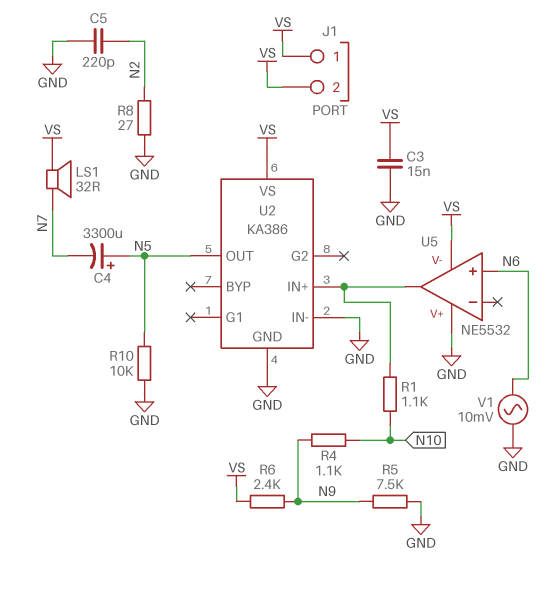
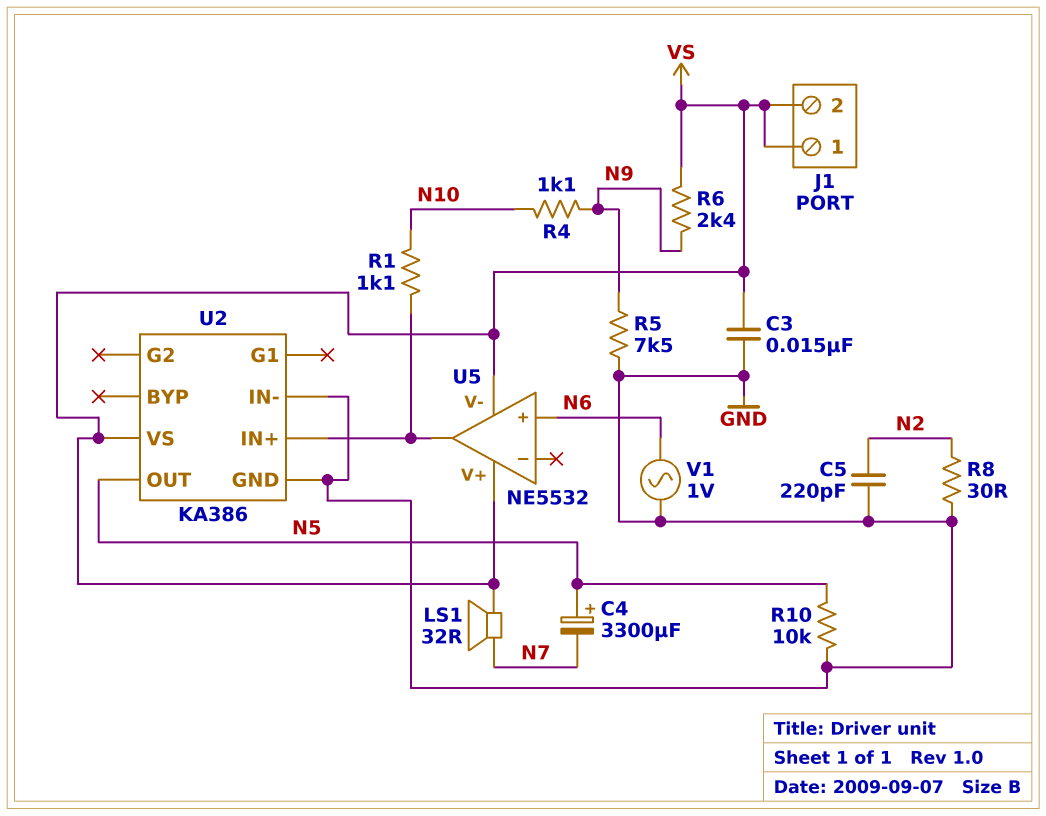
R8: 27 (GND, N2) -> 30 (GND, N2)
U5 pin V+: GND -> VS
V1: AC 10mV (GND, N6) -> AC 1V (GND, N6)

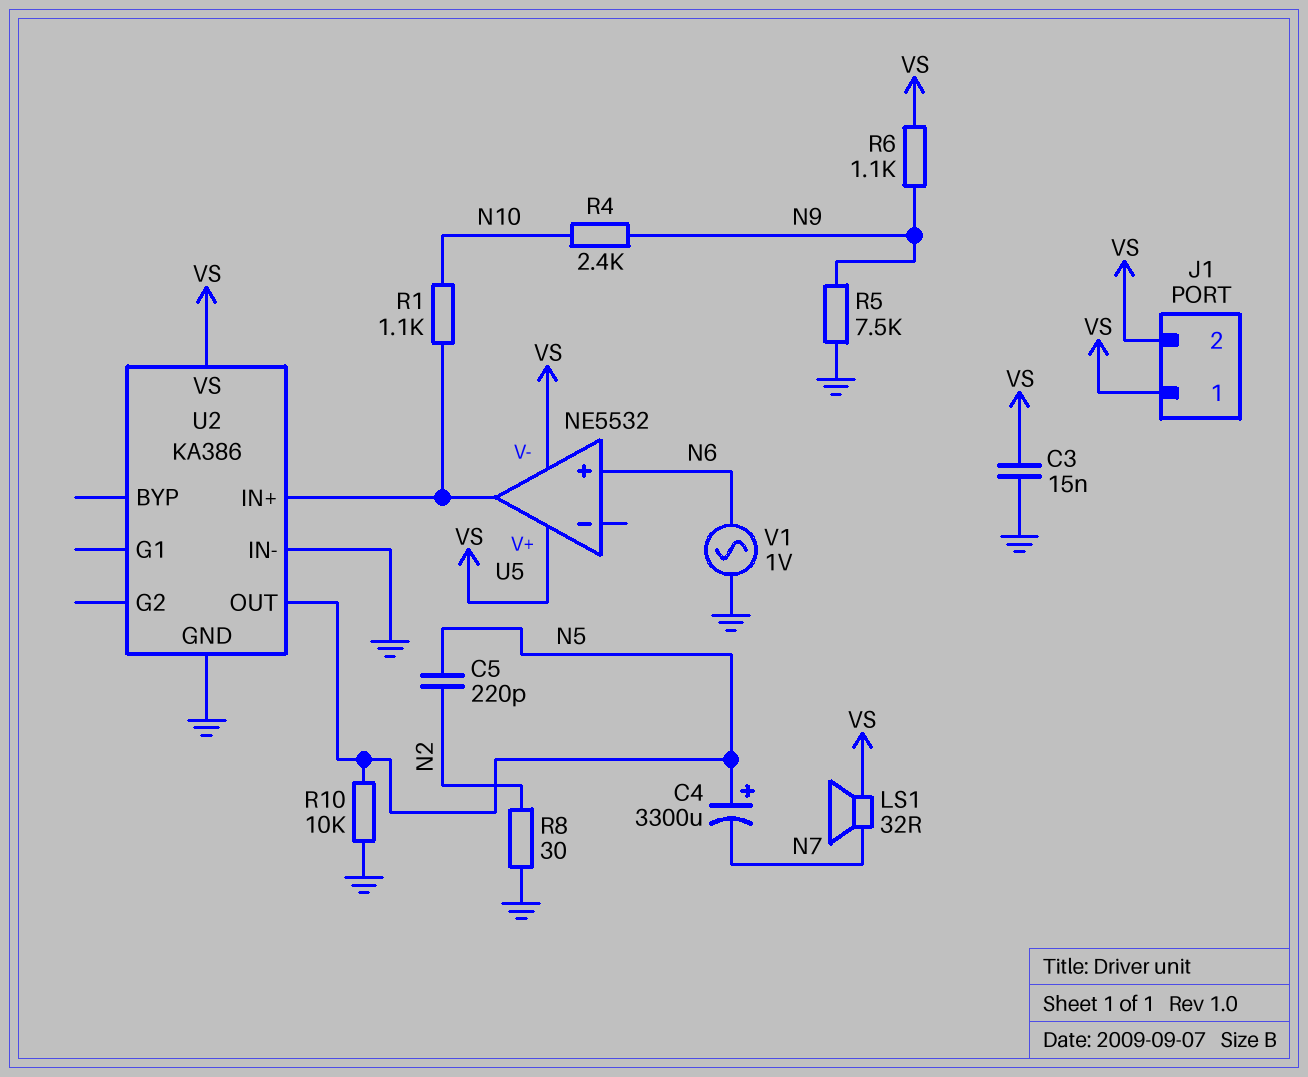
C5: 220pF (GND, N2) -> 220pF (N2, N5)
R4: 1.1k (N9, N10) -> 2.4k (N9, N10)
R6: 2.4k (N9, VS) -> 1.1k (N9, VS)

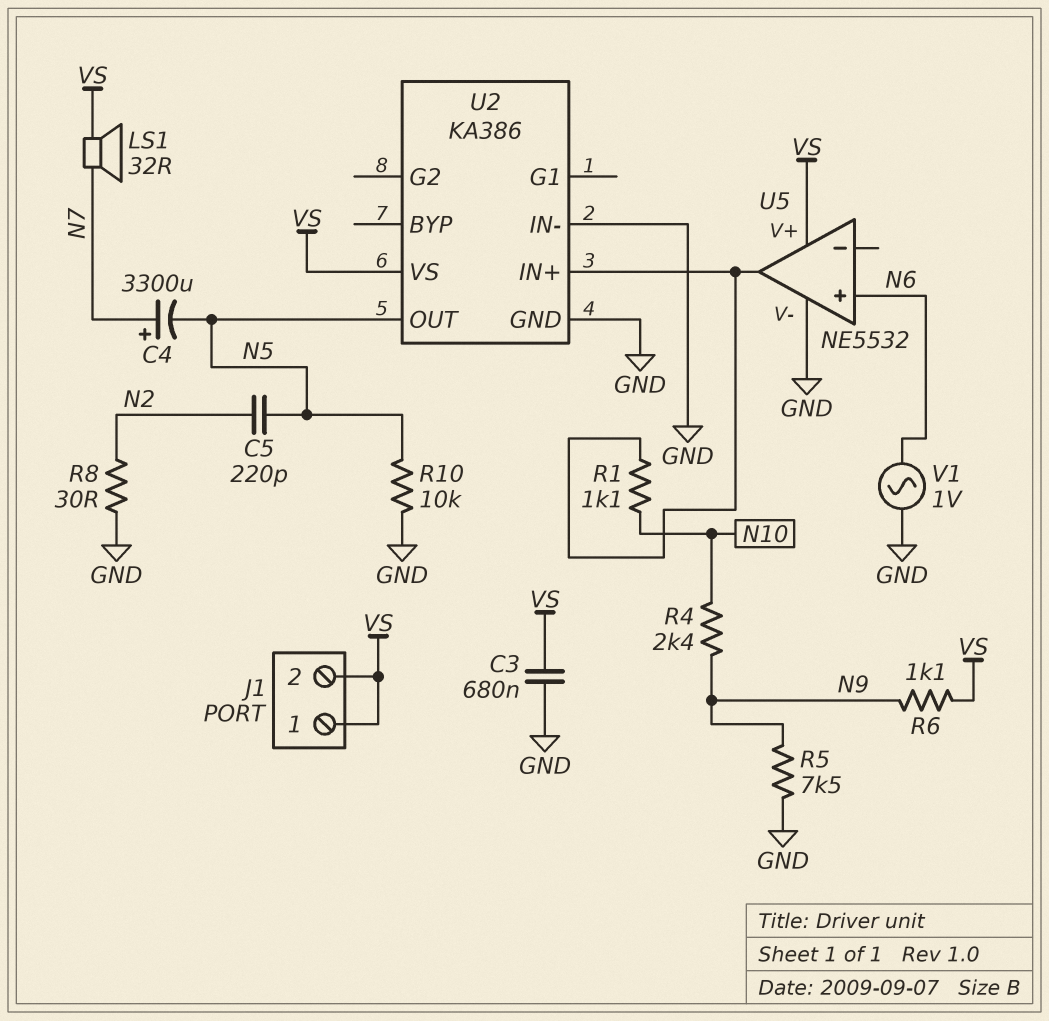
C3: 15nF (GND, VS) -> 680nF (GND, VS)
C4: 3300uF (plus N5, minus N7) -> 3300uF (plus N7, minus N5)
U5 pin V-: VS -> GND

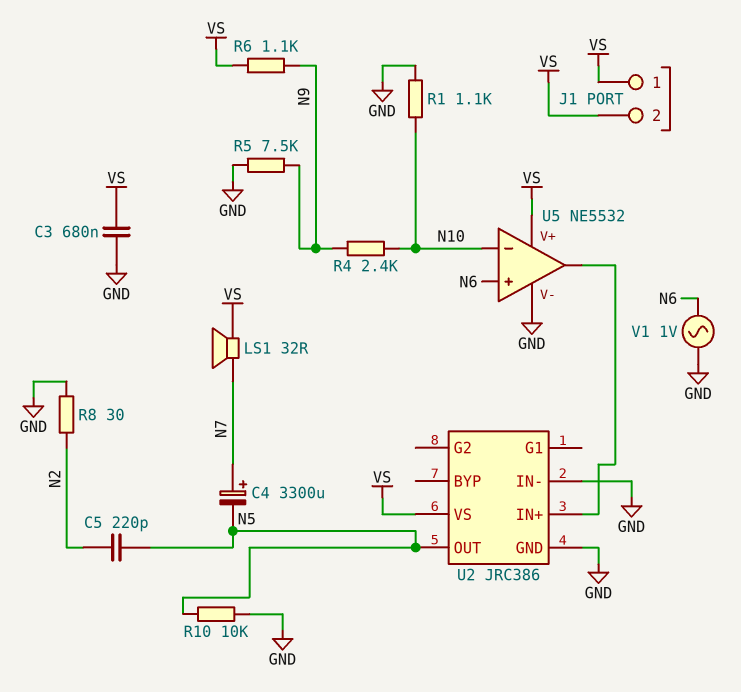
R1: 1.1k (N10, U2/IN+) -> 1.1k (GND, N10)
U2: KA386 -> JRC386
U5 pin in-: none -> N10

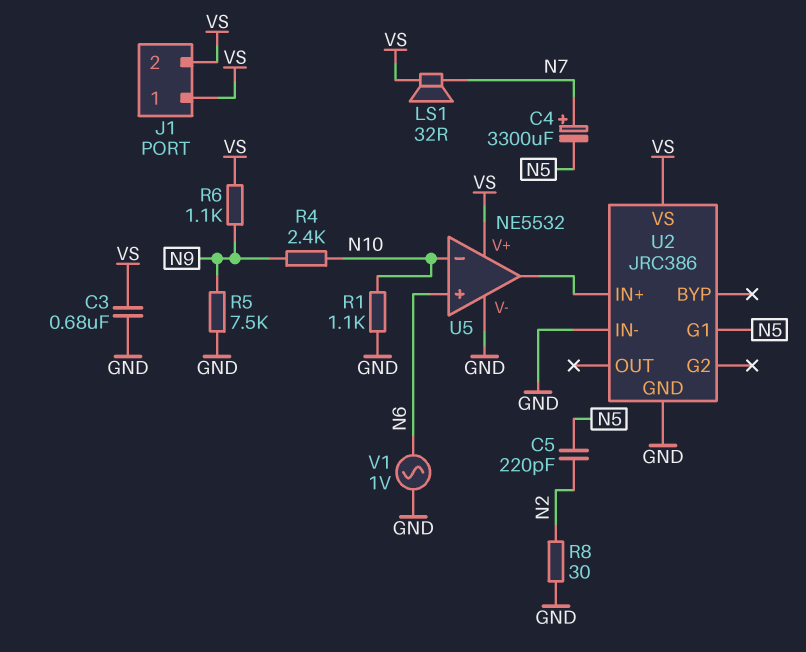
R10: 10k (GND, N5) -> none
U2 pin G1: none -> N5
U2 pin OUT: N5 -> none

